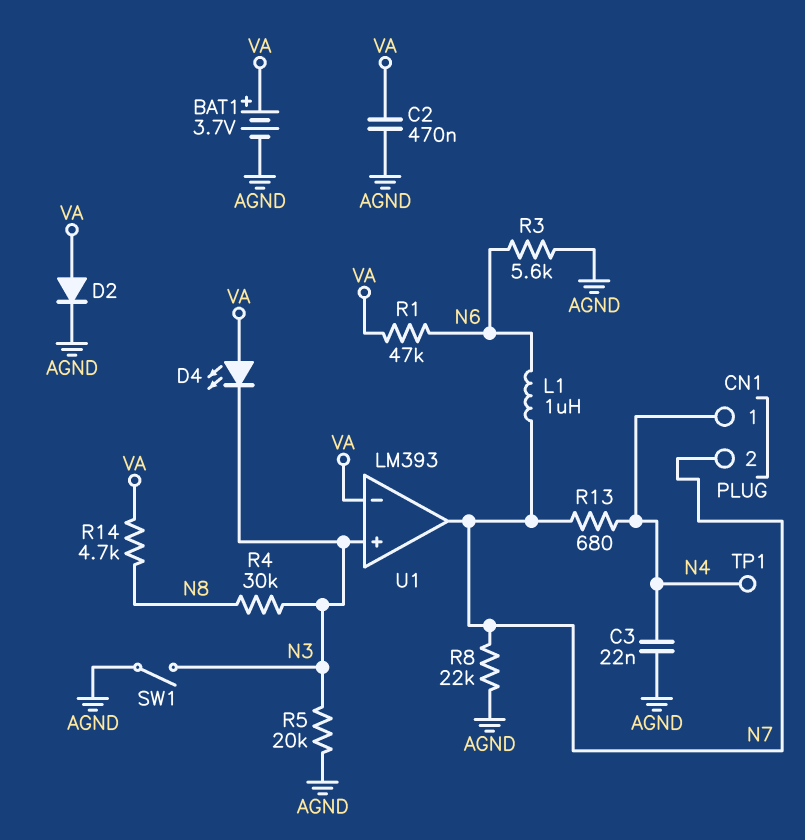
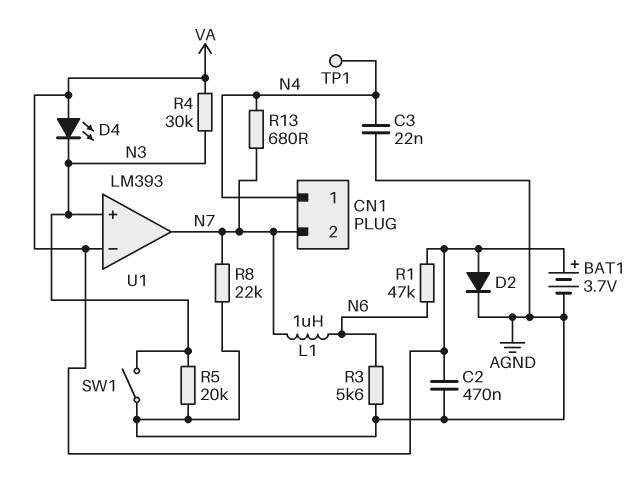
R4: 30k (N3, N8) -> 30k (N3, VA)
R14: 4.7k (N8, VA) -> none

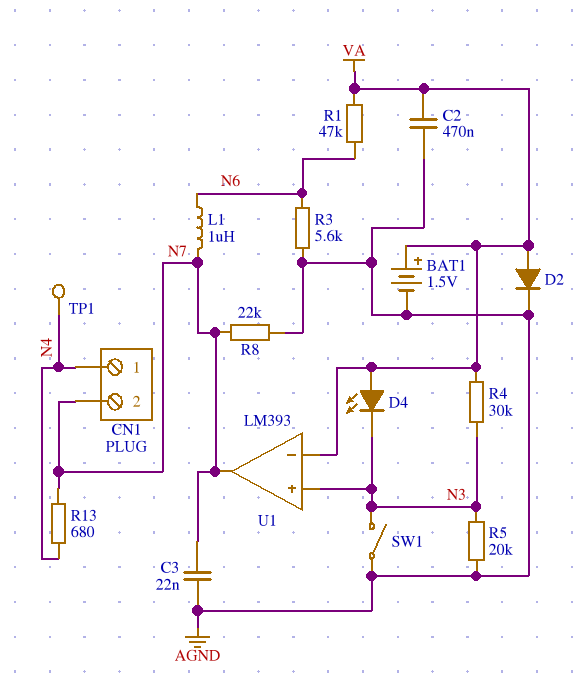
BAT1: 3.7V (plus VA, minus AGND) -> 1.5V (plus VA, minus AGND)
C3: 22nF (AGND, N4) -> 22nF (AGND, N7)

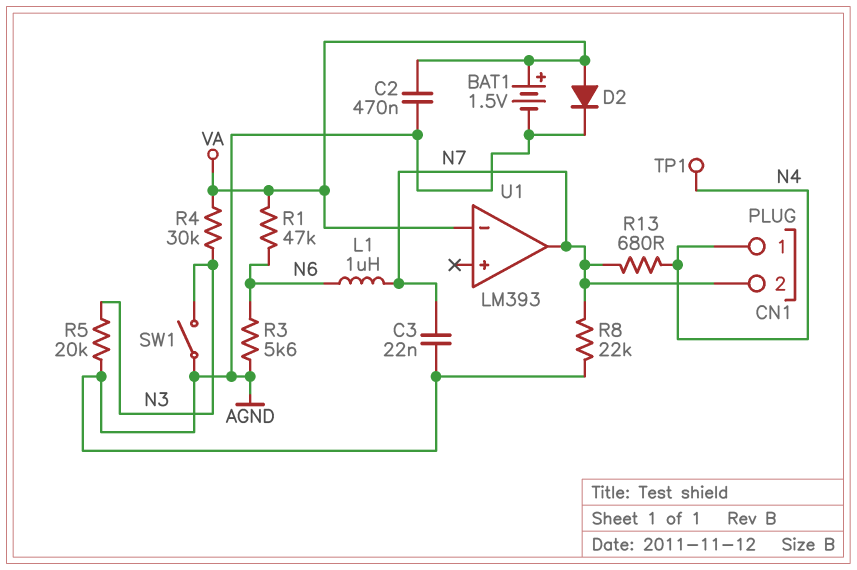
D4: LED (A VA, K N3) -> none
U1 pin in+: N3 -> none

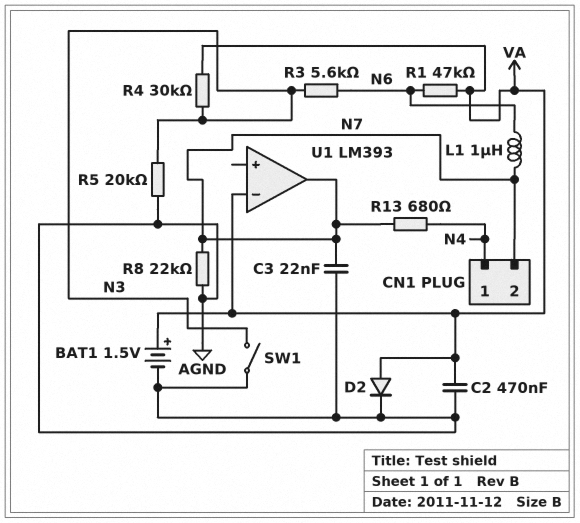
R3: 5.6k (AGND, N6) -> 5.6k (N3, N6)
TP1: test point (N4) -> none

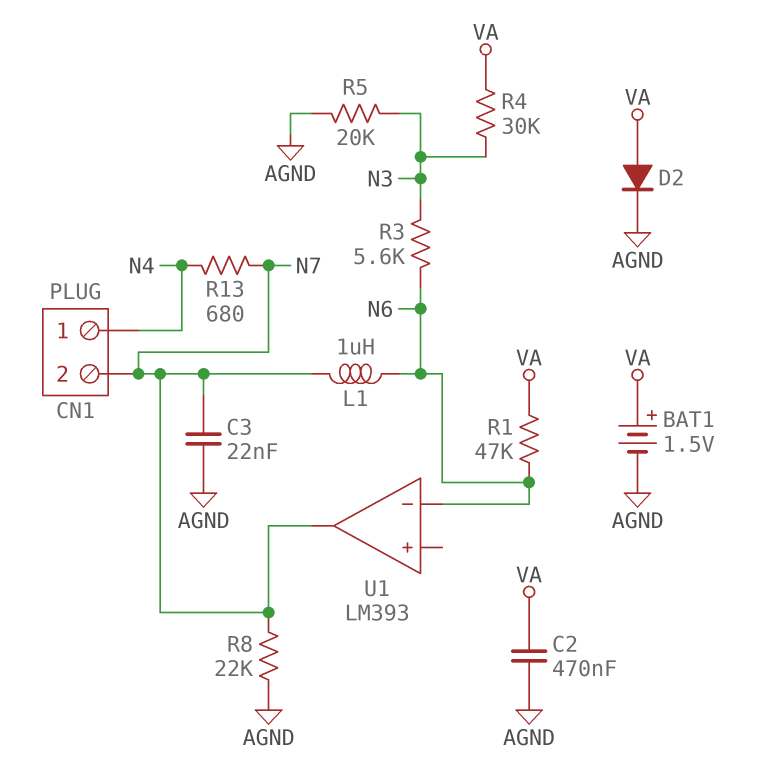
SW1: switch (AGND, N3) -> none
U1 pin in-: VA -> N6

